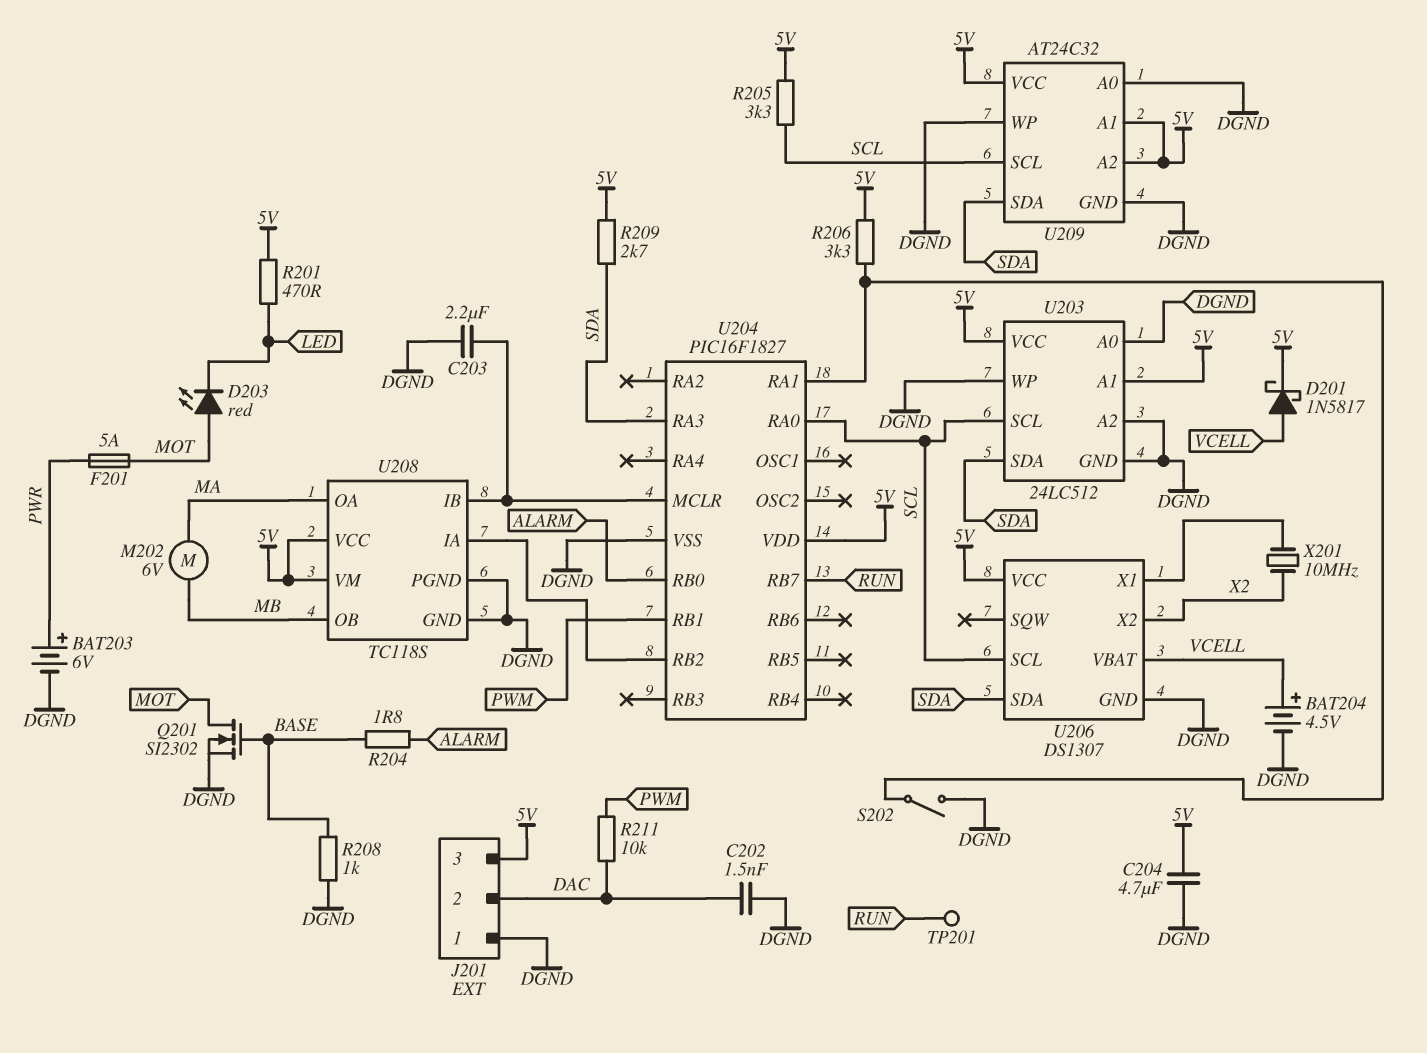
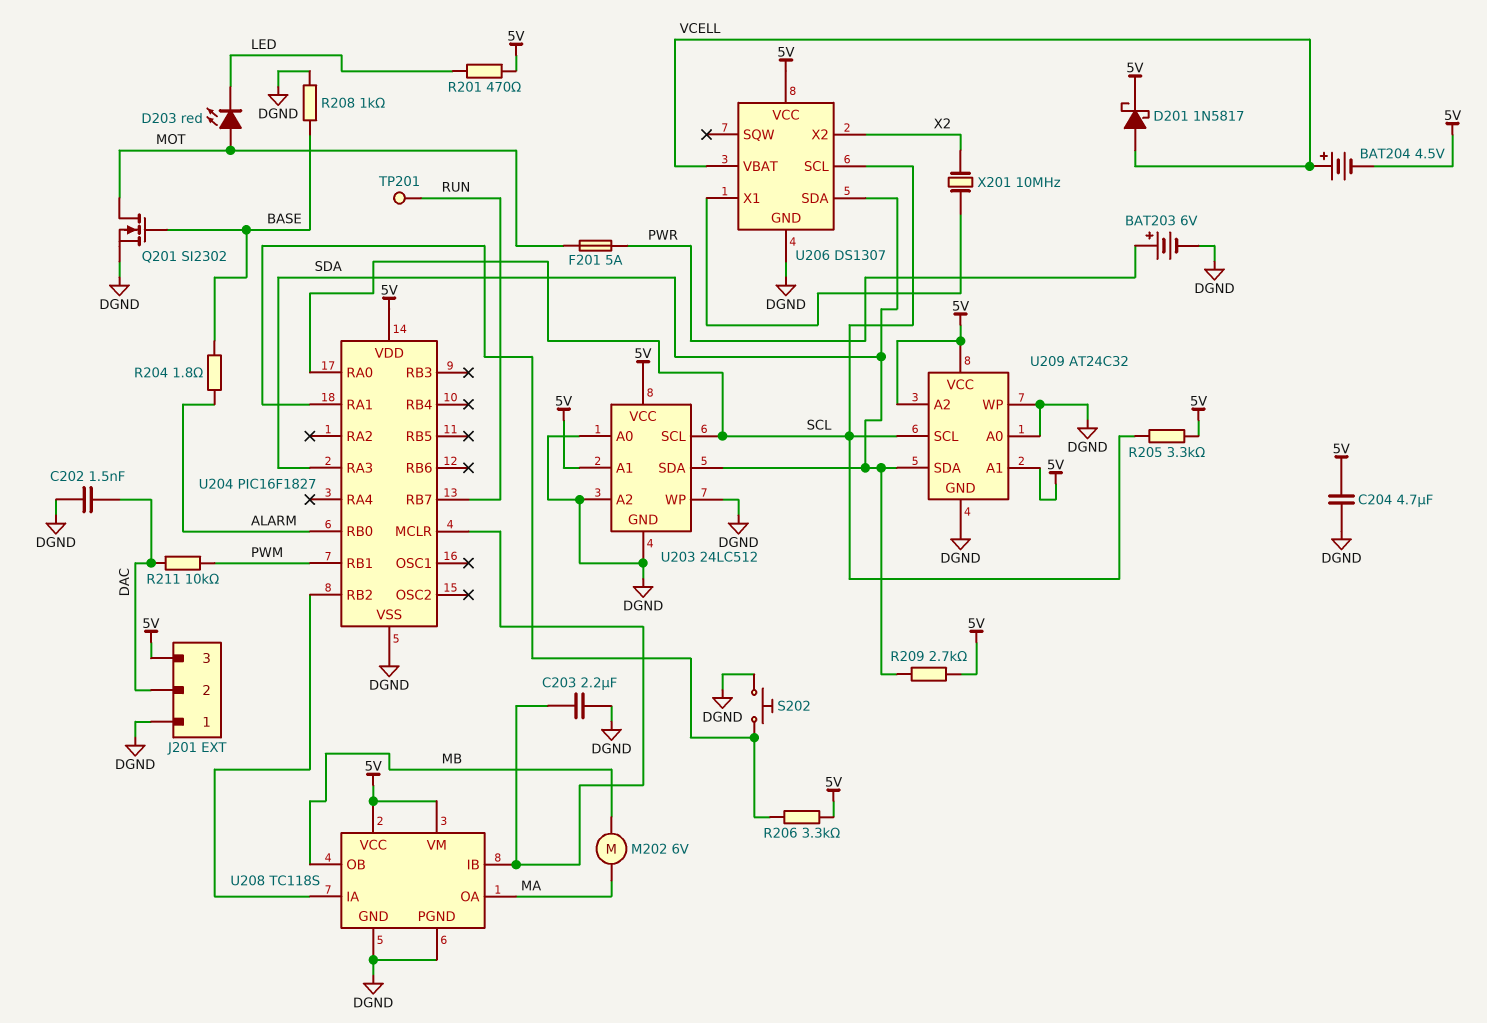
BAT204: 4.5V (plus VCELL, minus DGND) -> 4.5V (plus VCELL, minus 5V)
S202: switch (DGND, U204/RA1) -> button (DGND, U204/RA1)

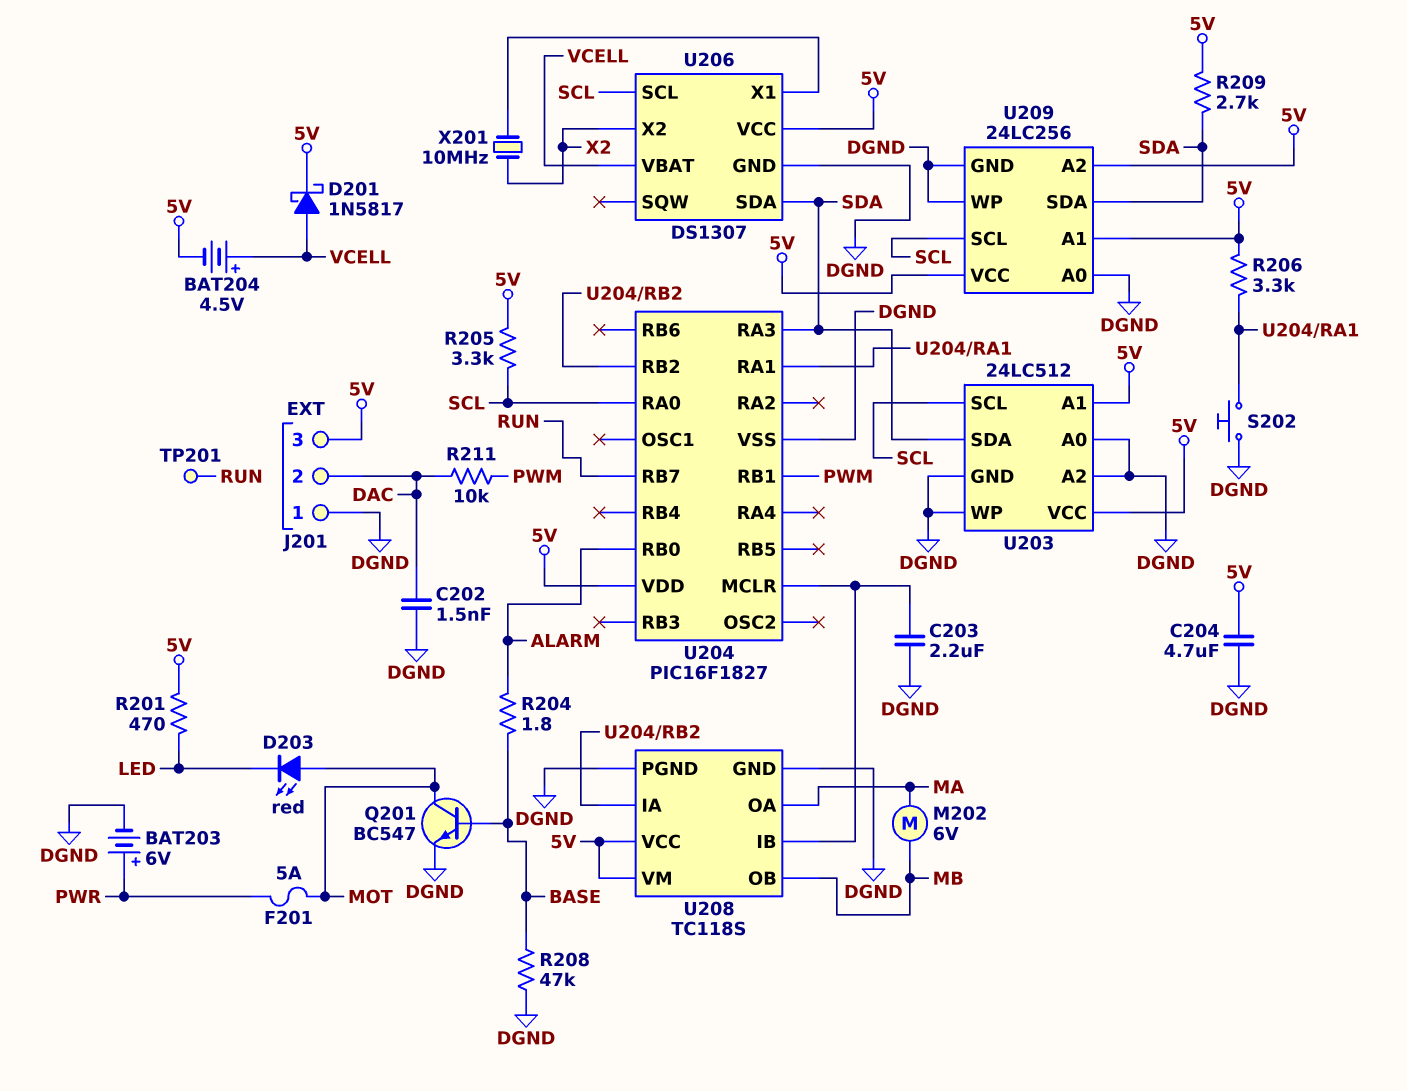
Q201: NMOS SI2302 (G BASE, D MOT, S DGND) -> NPN BC547 (B BASE, C MOT, E DGND)
R208: 1k (BASE, DGND) -> 47k (BASE, DGND)
U209: AT24C32 -> 24LC256

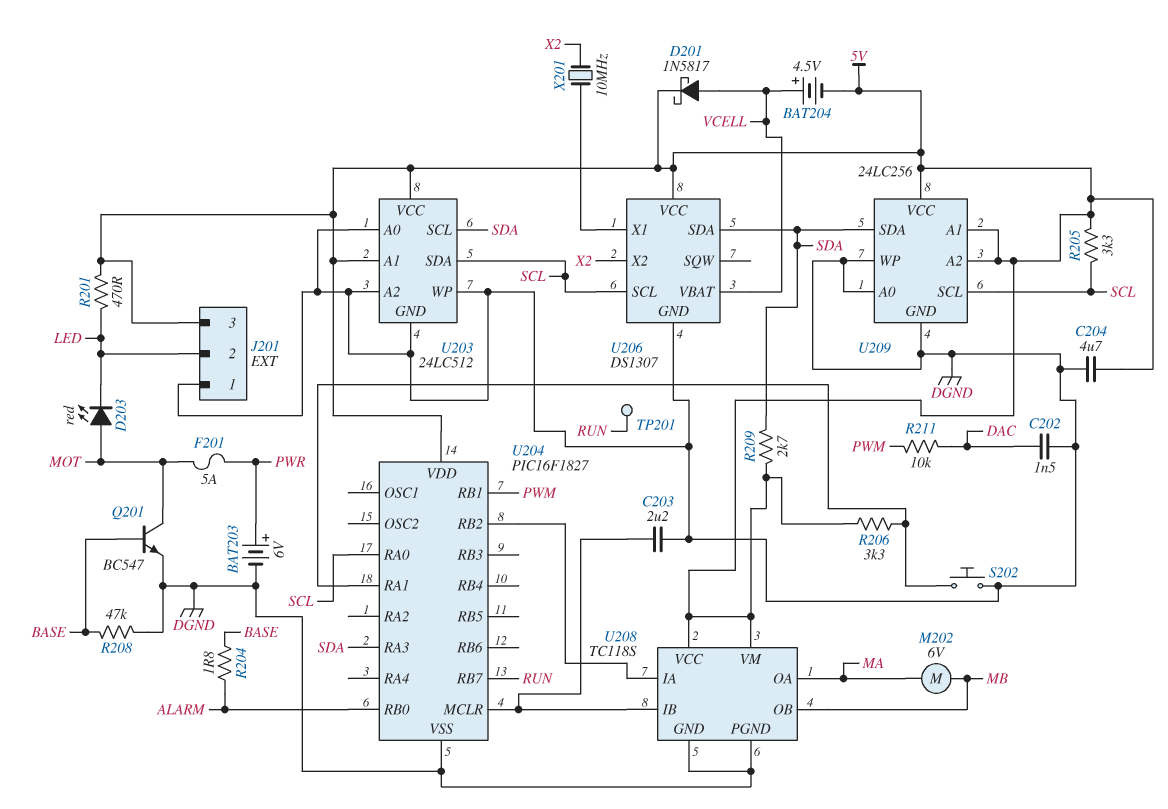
J201 pin 2: DAC -> LED
U203 pin SCL: SCL -> SDA
U203 pin SDA: SDA -> SCL

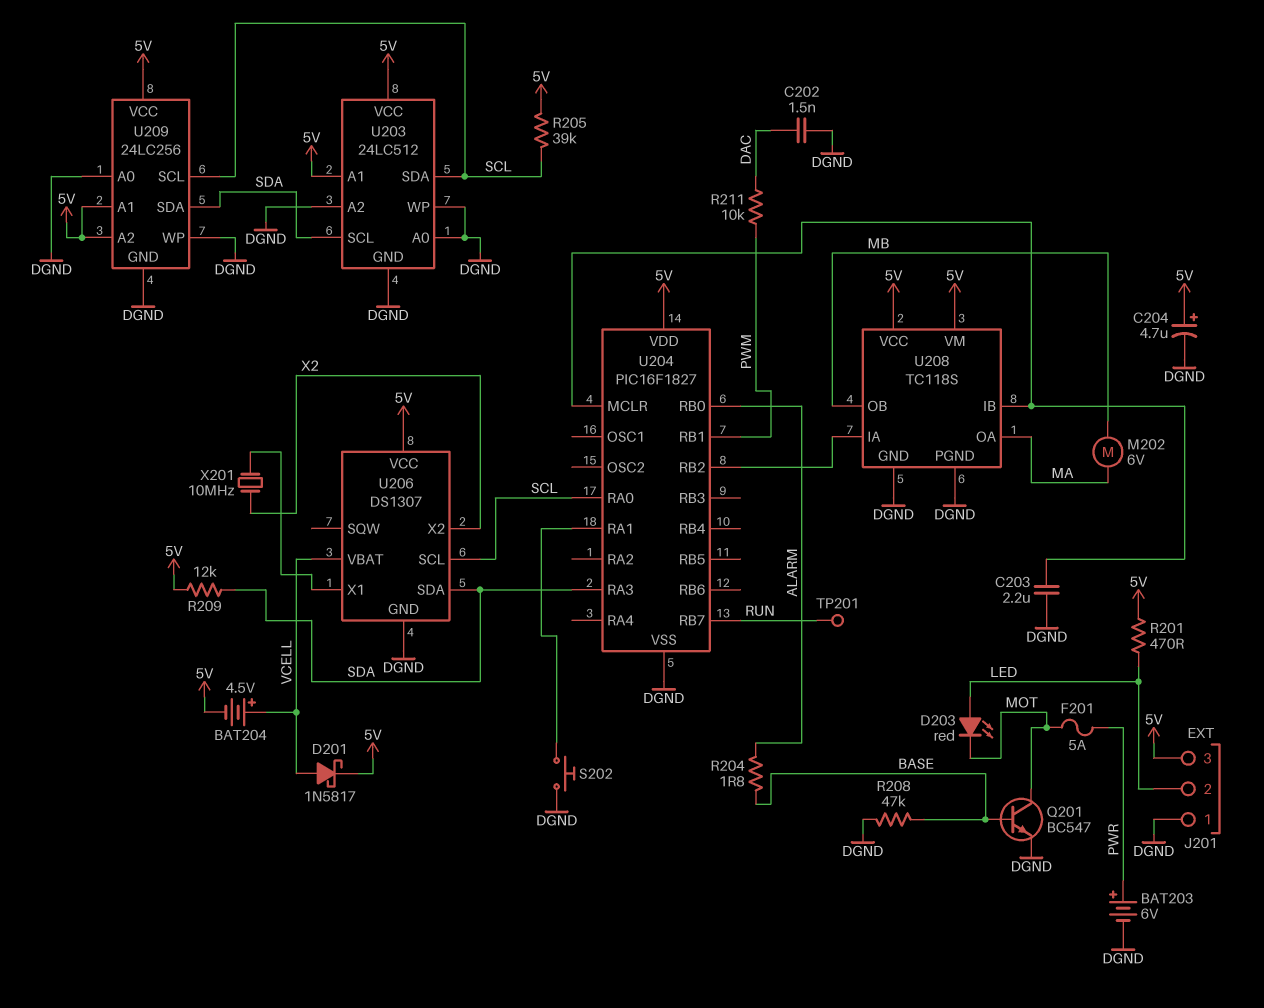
C204: 4.7uF (5V, DGND) -> 4.7uF (plus 5V, minus DGND)
D203: LED red (A MOT, K LED) -> LED red (A LED, K MOT)
R205: 3.3k (5V, SCL) -> 39k (5V, SCL)
R206: 3.3k (5V, U204/RA1) -> none
R209: 2.7k (5V, SDA) -> 12k (5V, SDA)

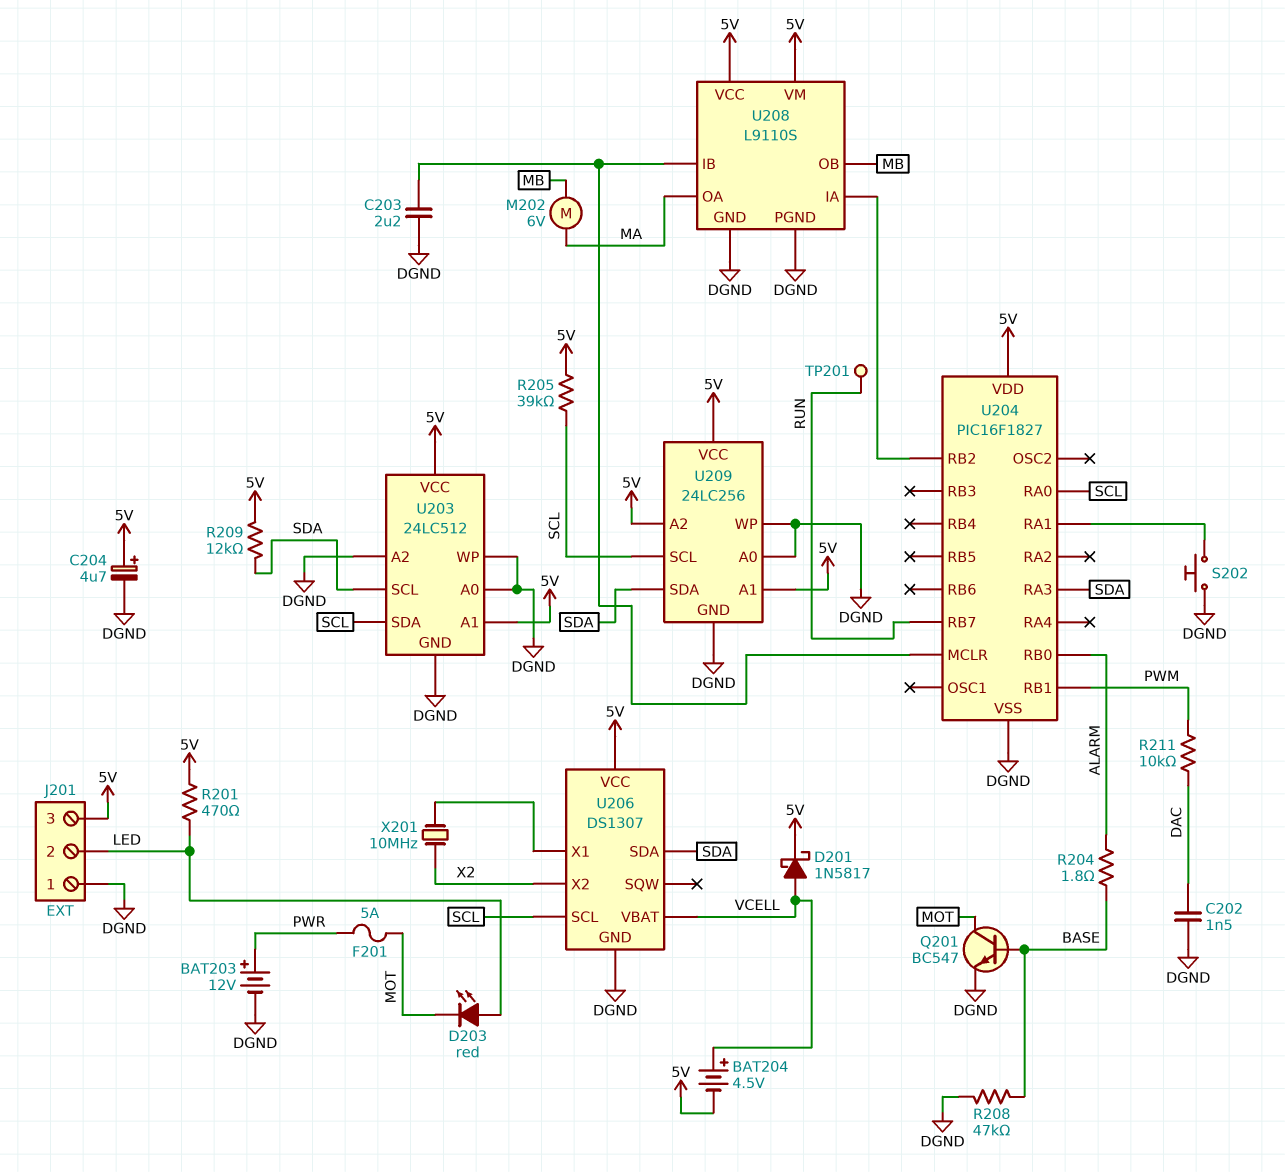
BAT203: 6V (plus PWR, minus DGND) -> 12V (plus PWR, minus DGND)
U208: TC118S -> L9110S

